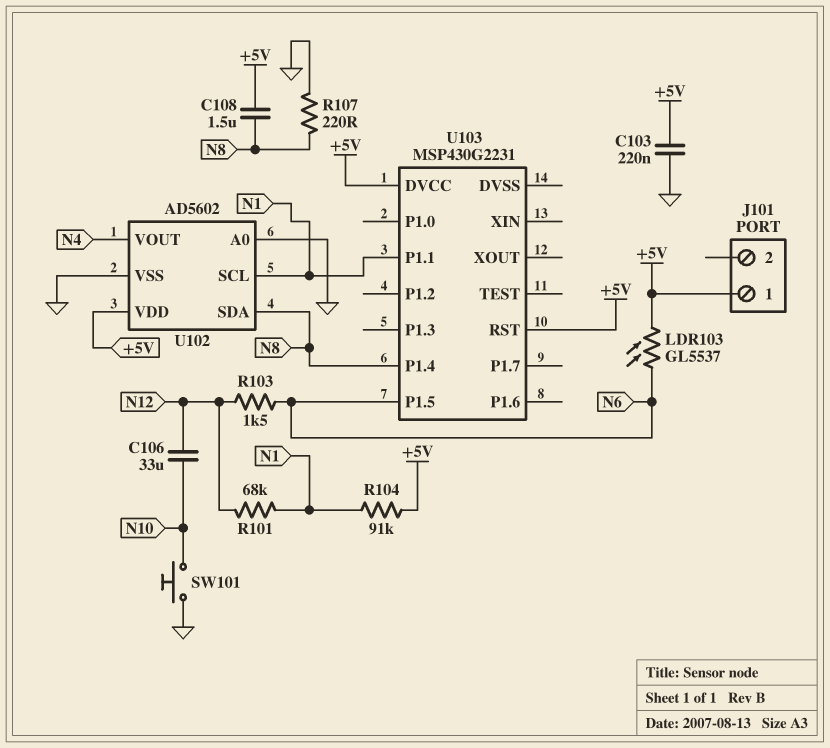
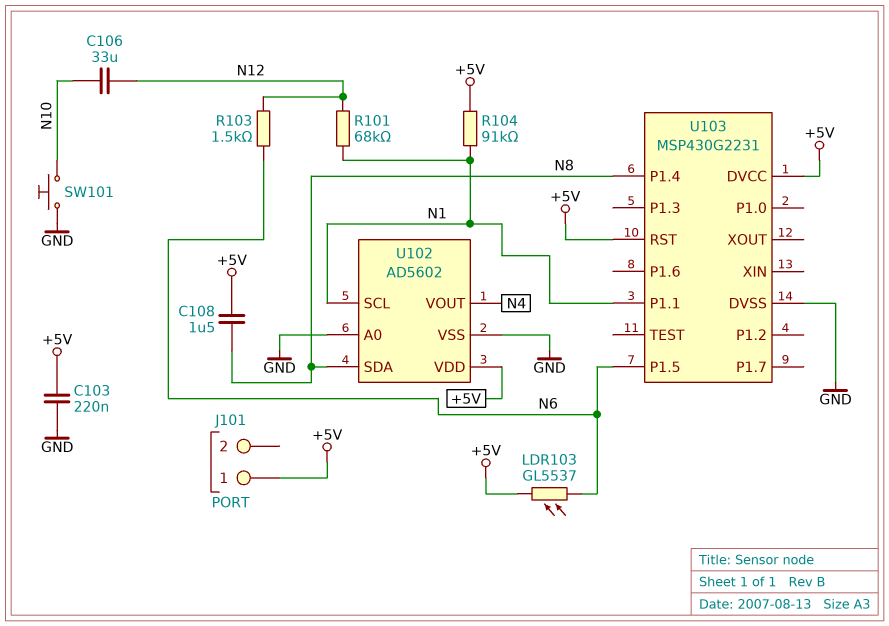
R107: 220 (GND, N8) -> none
U103 pin DVSS: none -> GND

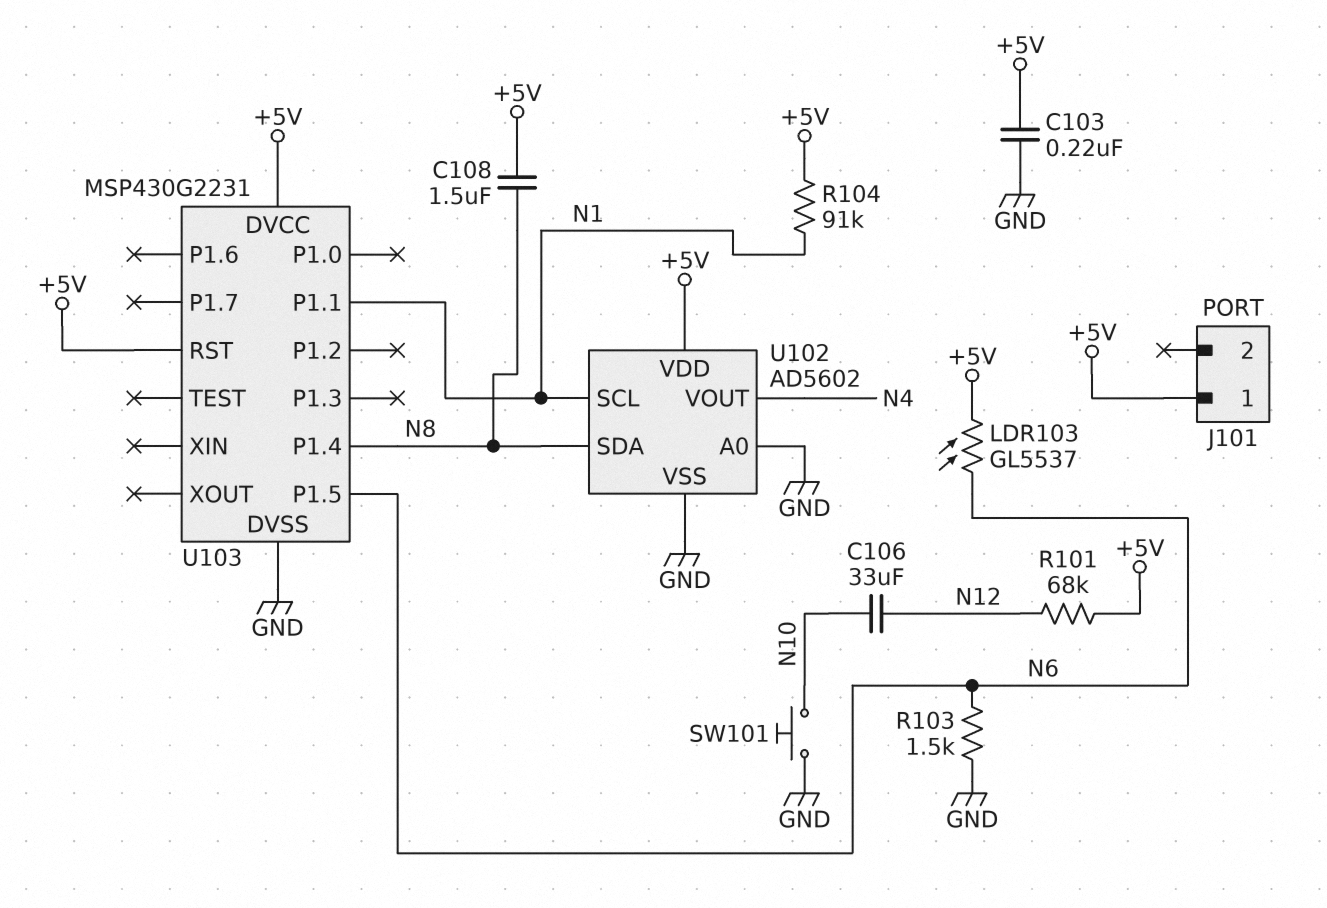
R101: 68k (N1, N12) -> 68k (+5V, N12)
R103: 1.5k (N6, N12) -> 1.5k (GND, N6)

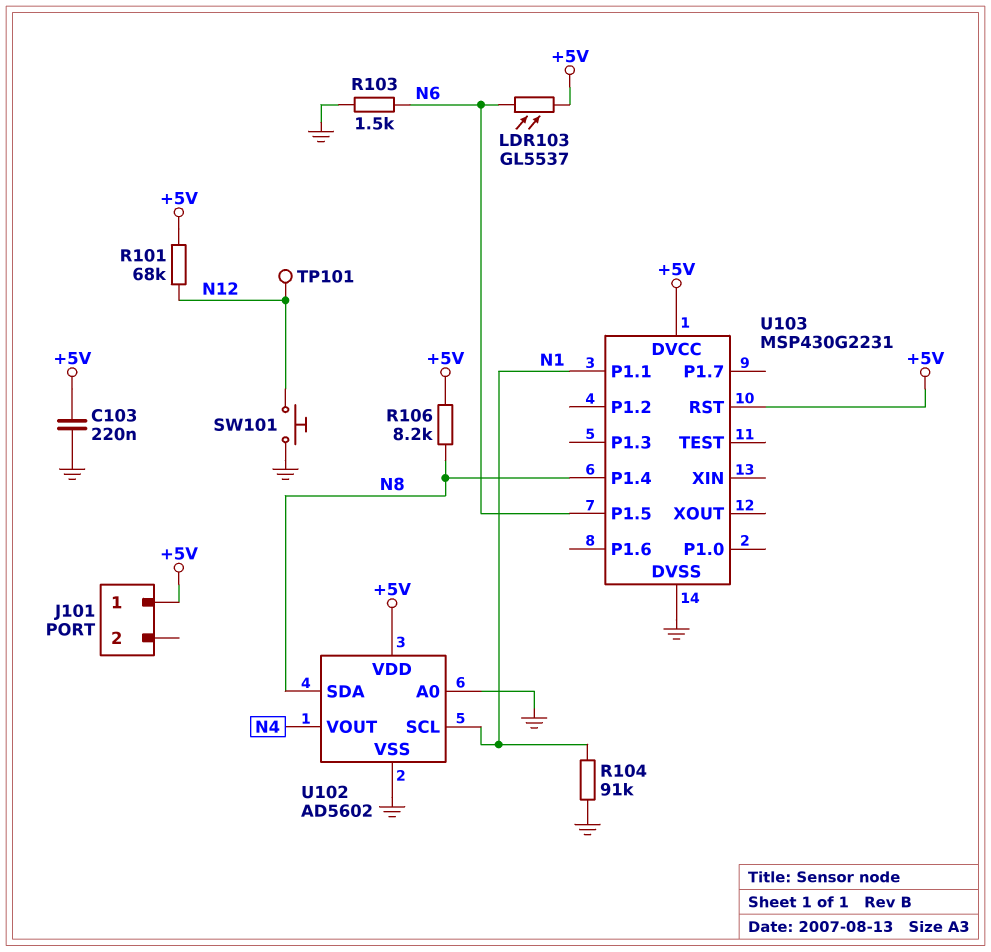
C106: 33uF (N10, N12) -> none
C108: 1.5uF (+5V, N8) -> none
R104: 91k (+5V, N1) -> 91k (GND, N1)
R106: none -> 8.2k (+5V, N8)
SW101: button (GND, N10) -> button (GND, N12)
TP101: none -> test point (N12)

